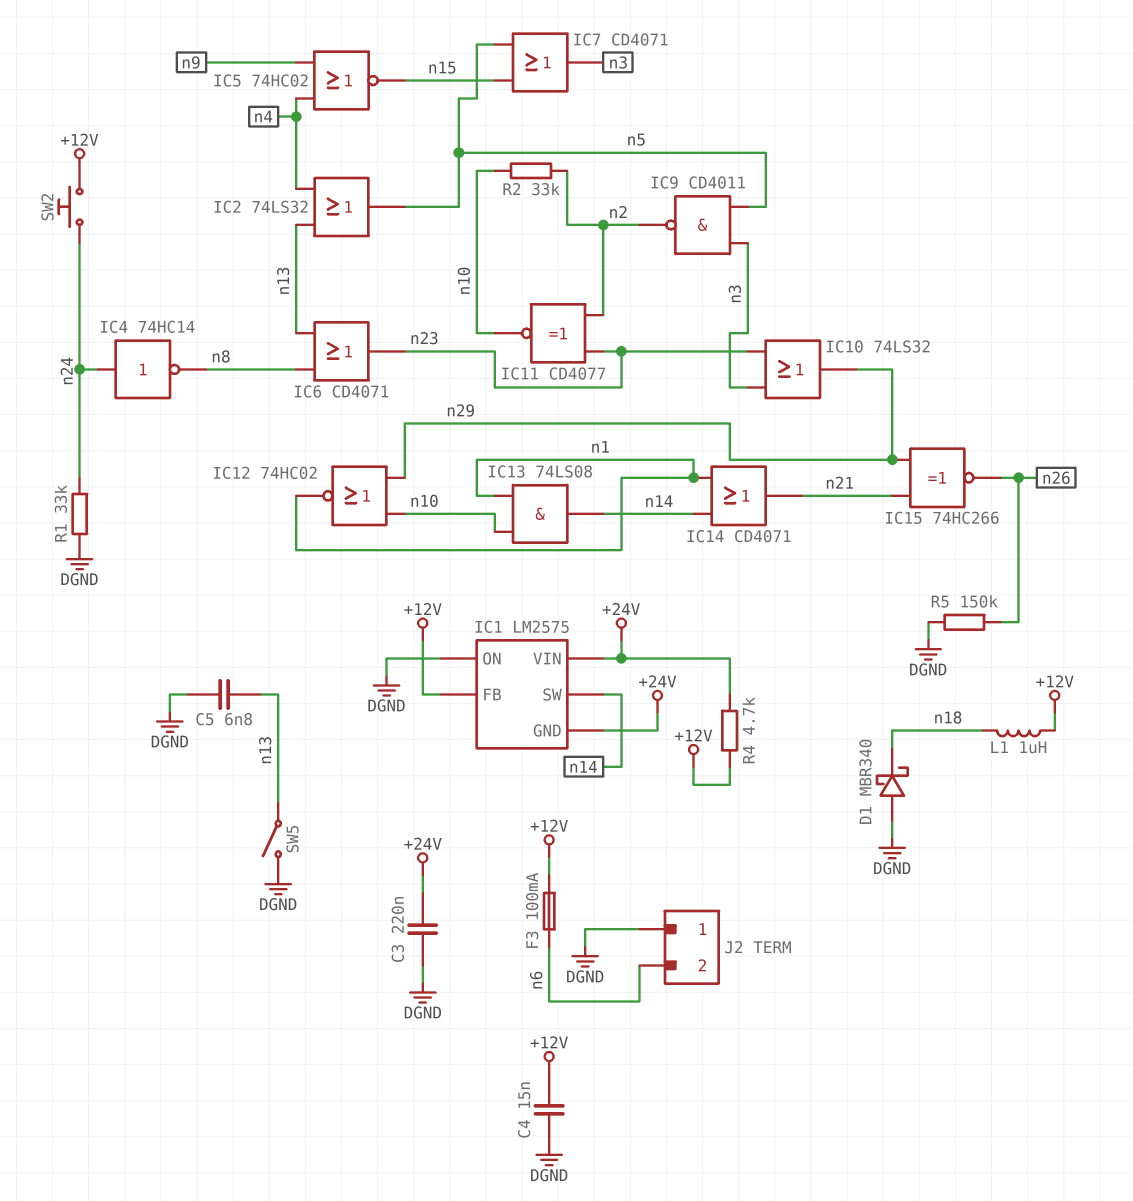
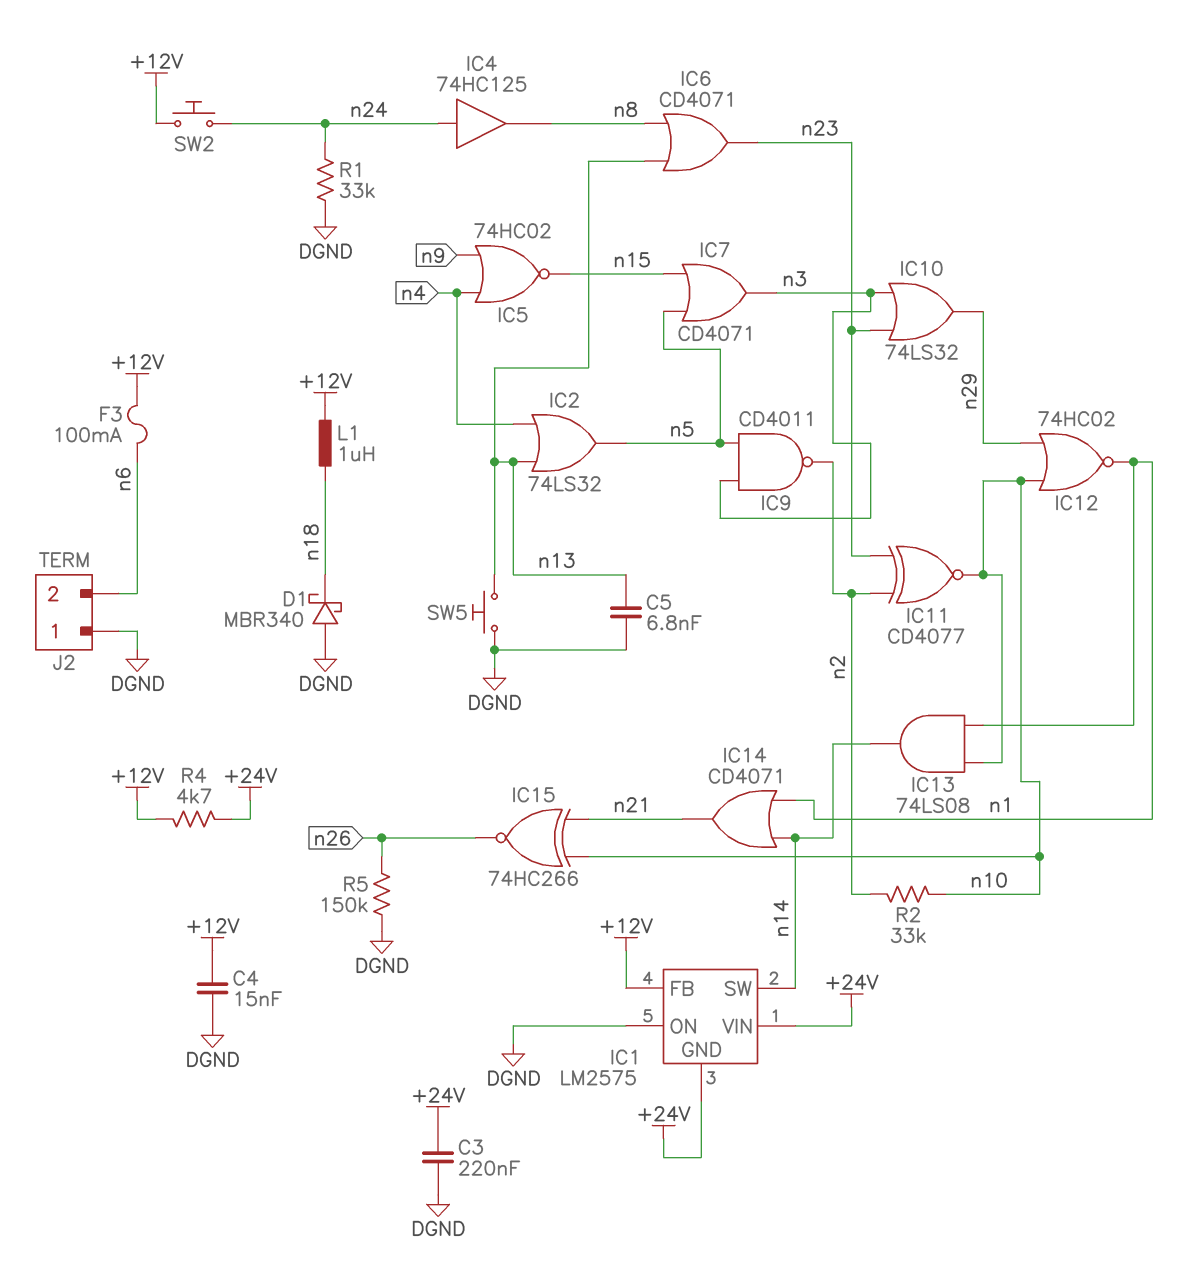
IC4: NOT 74HC14 (in n24, out n8) -> buffer 74HC125 (in n24, out n8)
IC15: XNOR 74HC266 (in n21, in n29, out n26) -> XNOR 74HC266 (in n10, in n21, out n26)
SW5: switch (DGND, n13) -> button (DGND, n13)

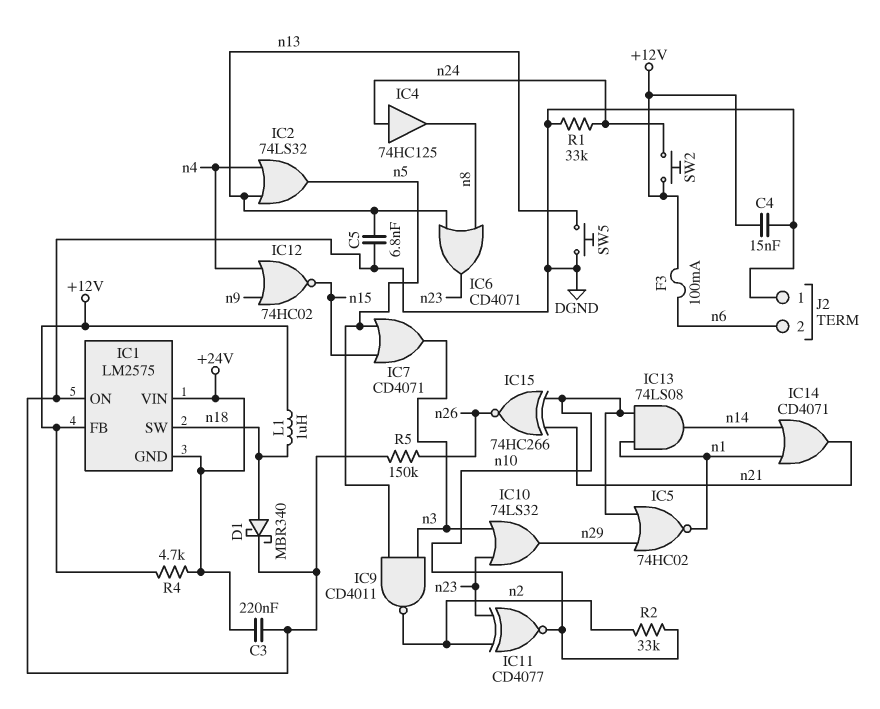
D1: schottky MBR340 (A DGND, K n18) -> schottky MBR340 (A n18, K DGND)
IC1 pin SW: n14 -> n18
IC5: NOR 74HC02 (in n4, in n9, out n15) -> NOR 74HC02 (in n10, in n29, out n1)
IC12: NOR 74HC02 (in n10, in n29, out n1) -> NOR 74HC02 (in n4, in n9, out n15)

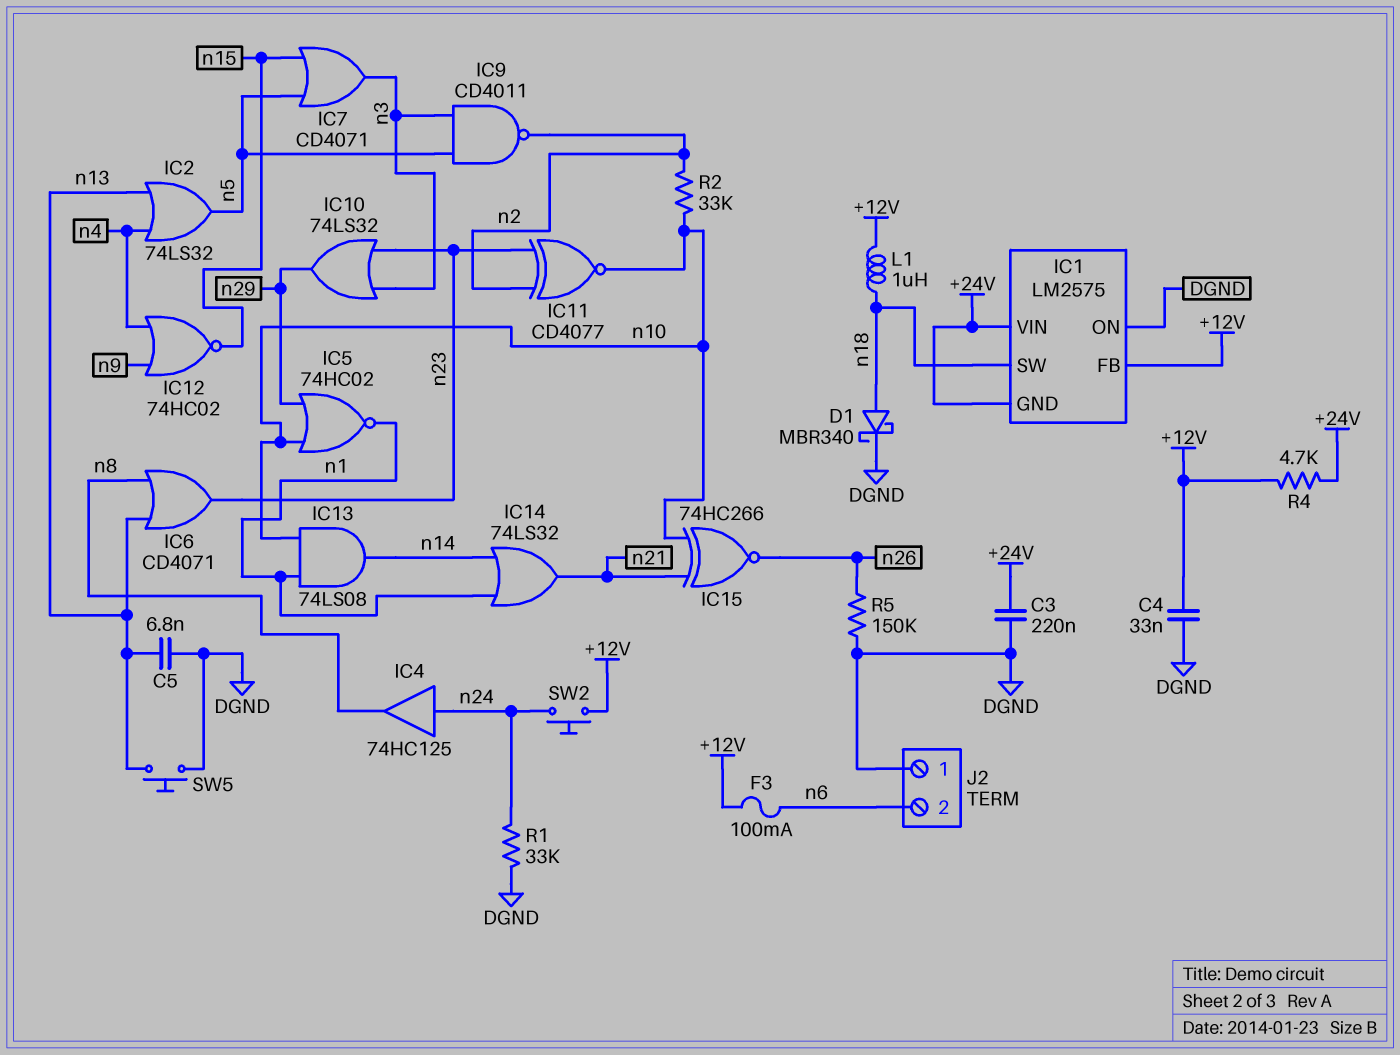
C4: 15nF (+12V, DGND) -> 33nF (+12V, DGND)
IC14: OR CD4071 (in n1, in n14, out n21) -> OR 74LS32 (in n1, in n14, out n21)

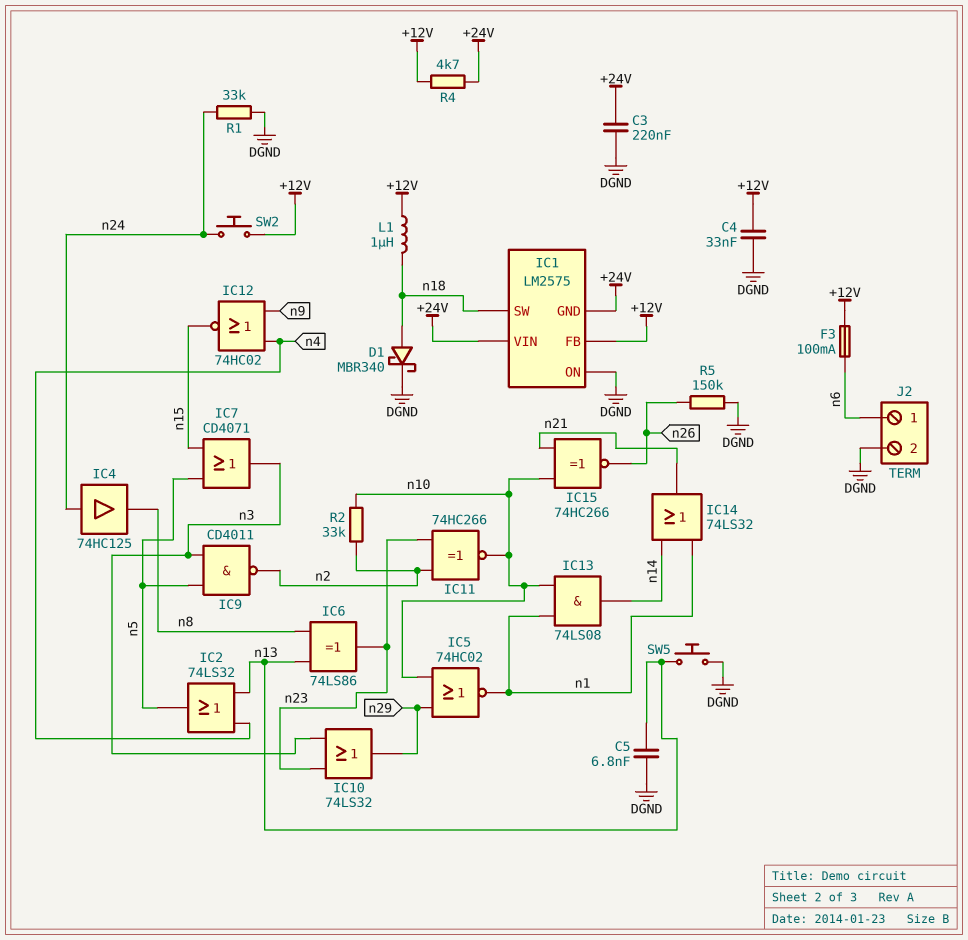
IC6: OR CD4071 (in n8, in n13, out n23) -> XOR 74LS86 (in n8, in n13, out n23)
IC11: XNOR CD4077 (in n2, in n23, out n10) -> XNOR 74HC266 (in n2, in n23, out n10)
J2 pin 1: DGND -> n6
J2 pin 2: n6 -> DGND

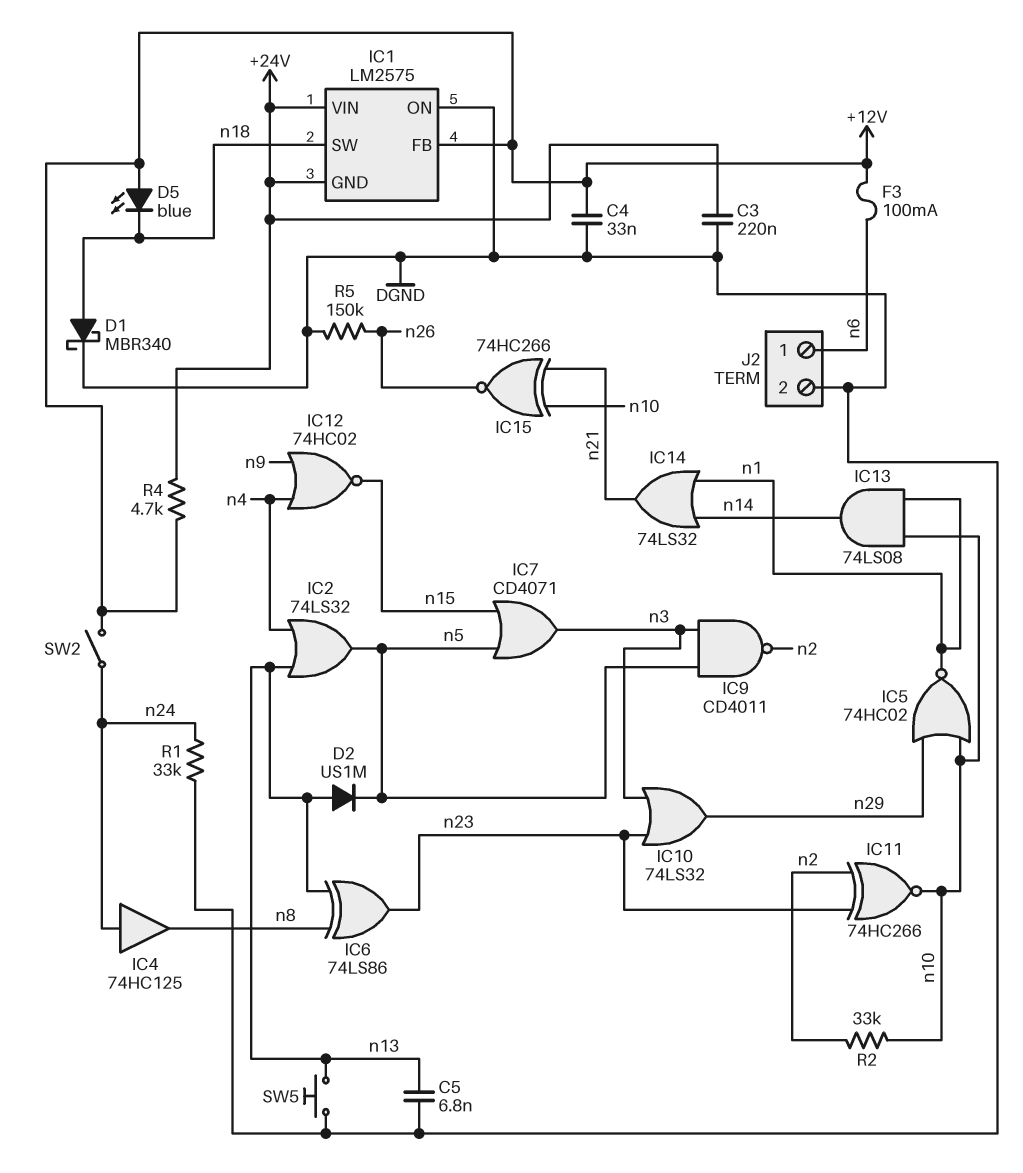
D2: none -> diode US1M (A n13, K n5)
D5: none -> LED blue (A +12V, K n18)
L1: 1uH (+12V, n18) -> none
SW2: button (+12V, n24) -> switch (+12V, n24)

